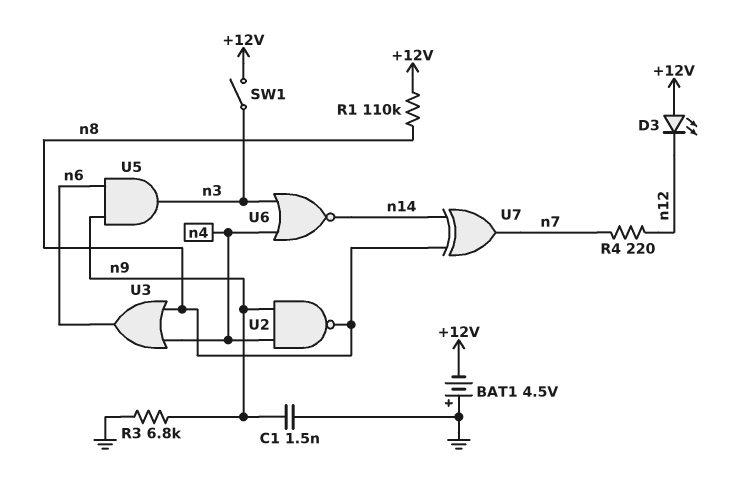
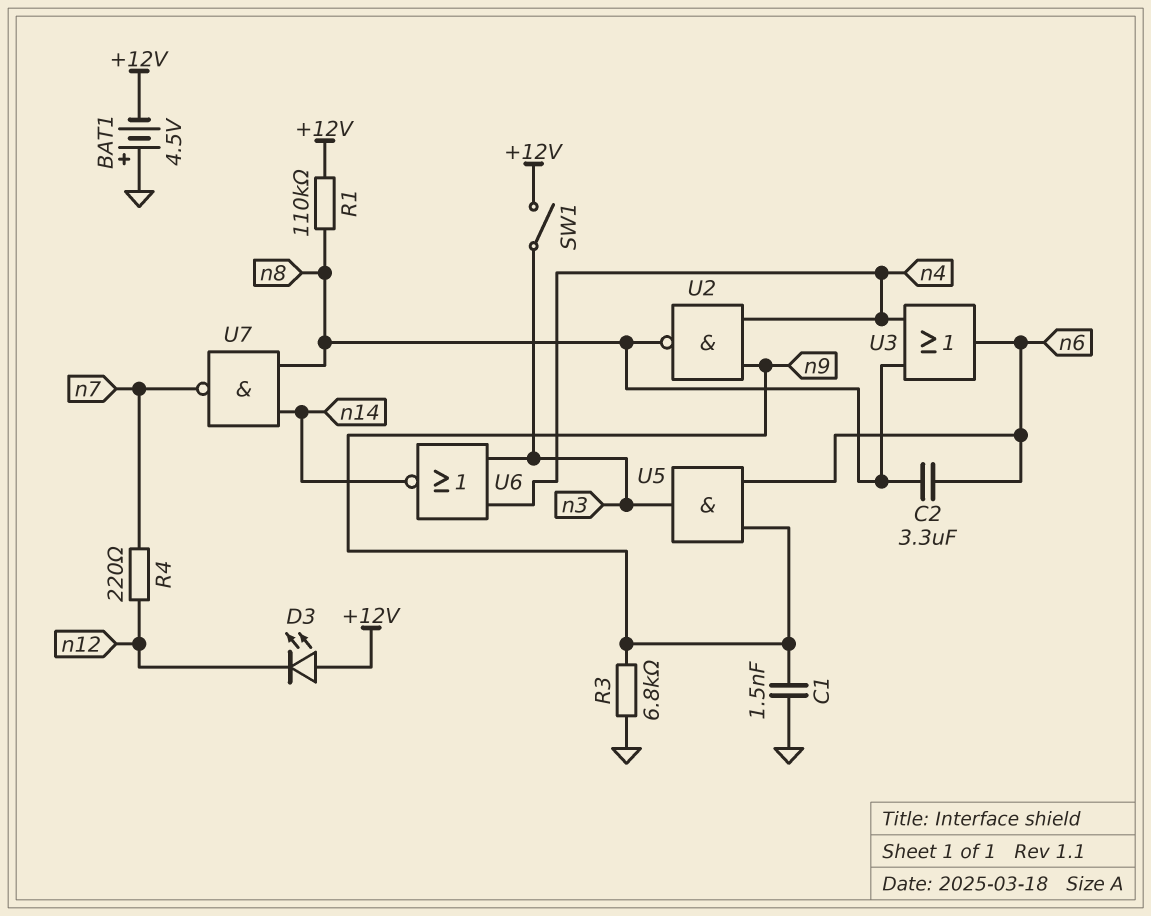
C2: none -> 3.3uF (n6, n8)
U7: XOR (in n8, in n14, out n7) -> NAND (in n8, in n14, out n7)

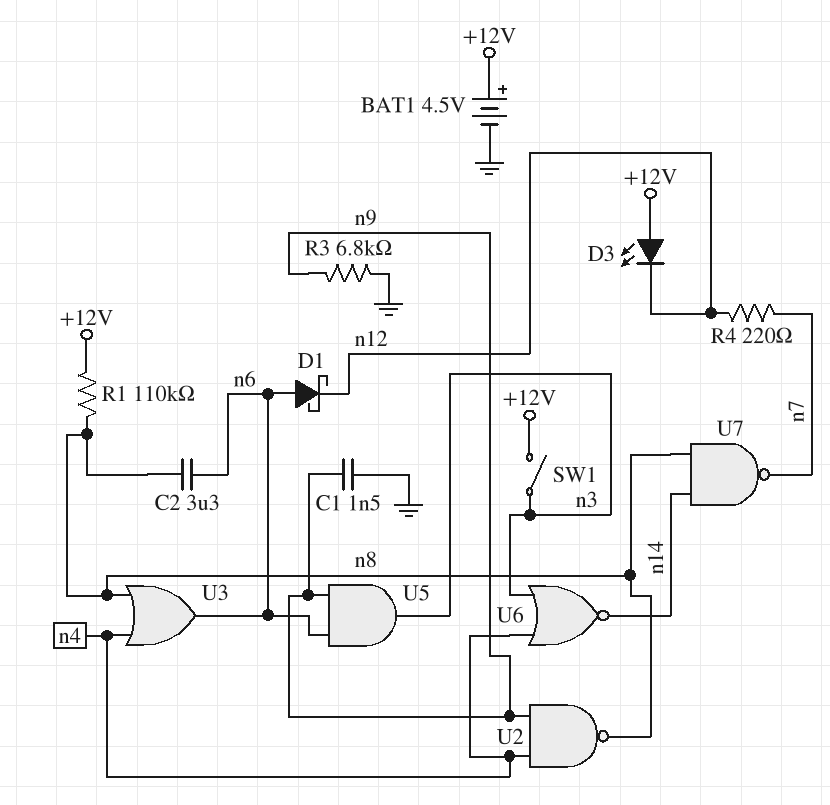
BAT1: 4.5V (plus GND, minus +12V) -> 4.5V (plus +12V, minus GND)
D1: none -> schottky (A n6, K n12)

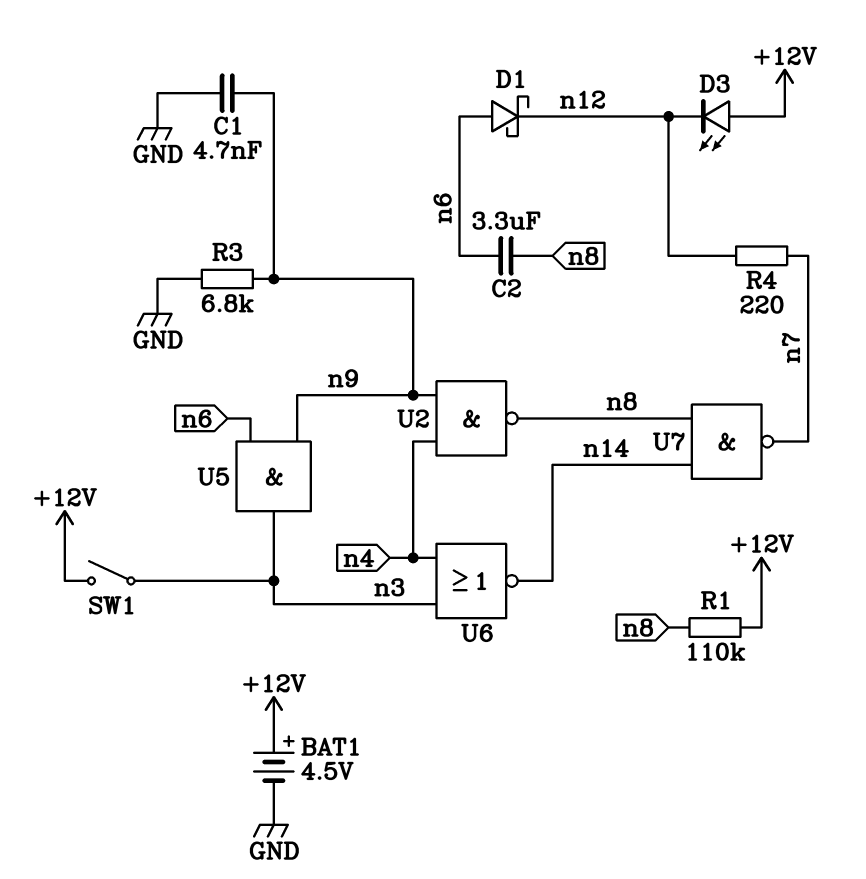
C1: 1.5nF (GND, n9) -> 4.7nF (GND, n9)
U3: OR (in n4, in n8, out n6) -> none

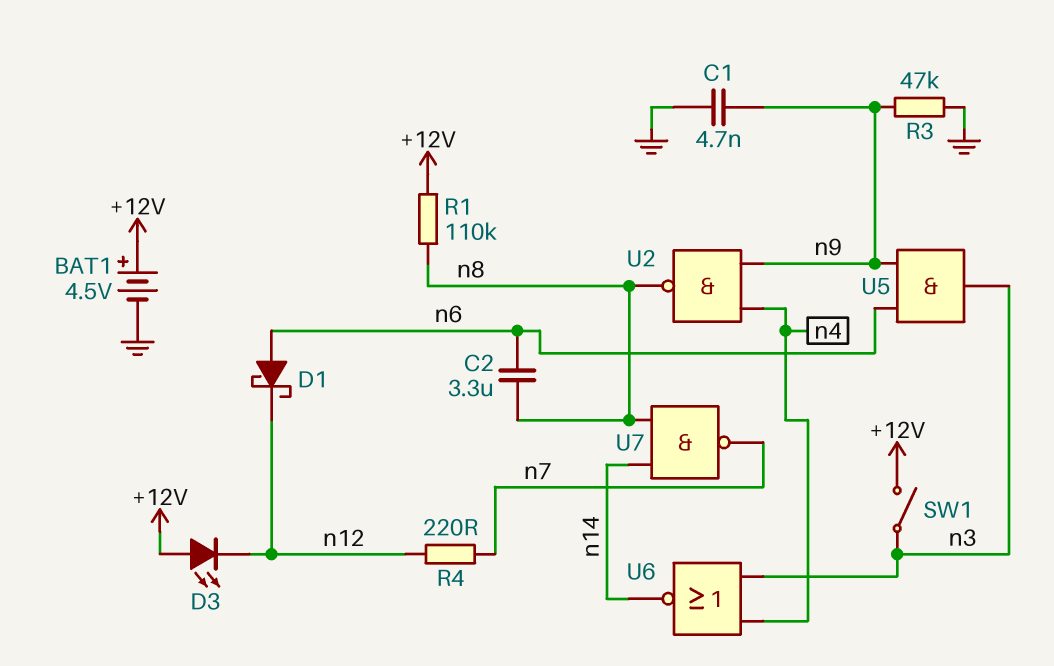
R3: 6.8k (GND, n9) -> 47k (GND, n9)

